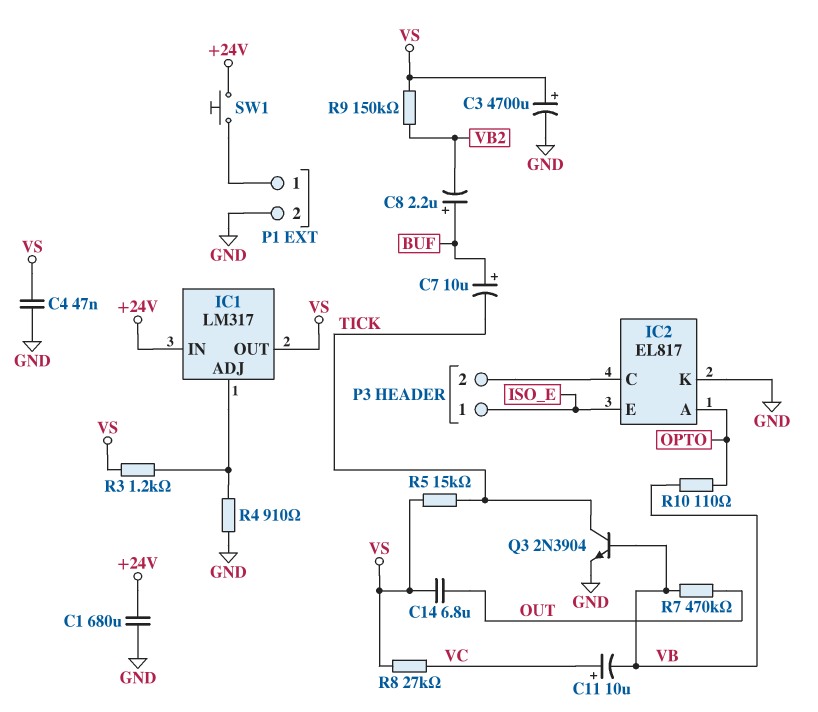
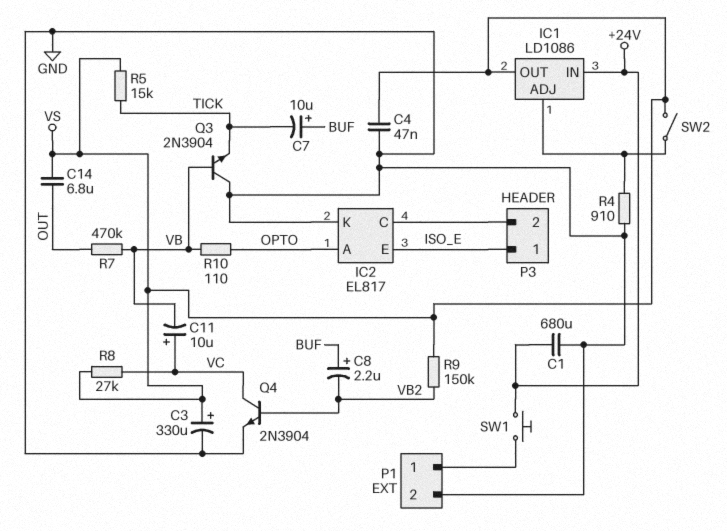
C3: 4700uF (plus VS, minus GND) -> 330uF (plus VS, minus GND)
IC1: LM317 -> LD1086
Q3: NPN 2N3904 (B VB, C TICK, E GND) -> NPN 2N3904 (B VB, C GND, E TICK)
Q4: none -> NPN 2N3904 (B VB2, C VC, E GND)
R3: 1.2k (IC1/ADJ, VS) -> none
SW2: none -> switch (IC1/ADJ, VS)

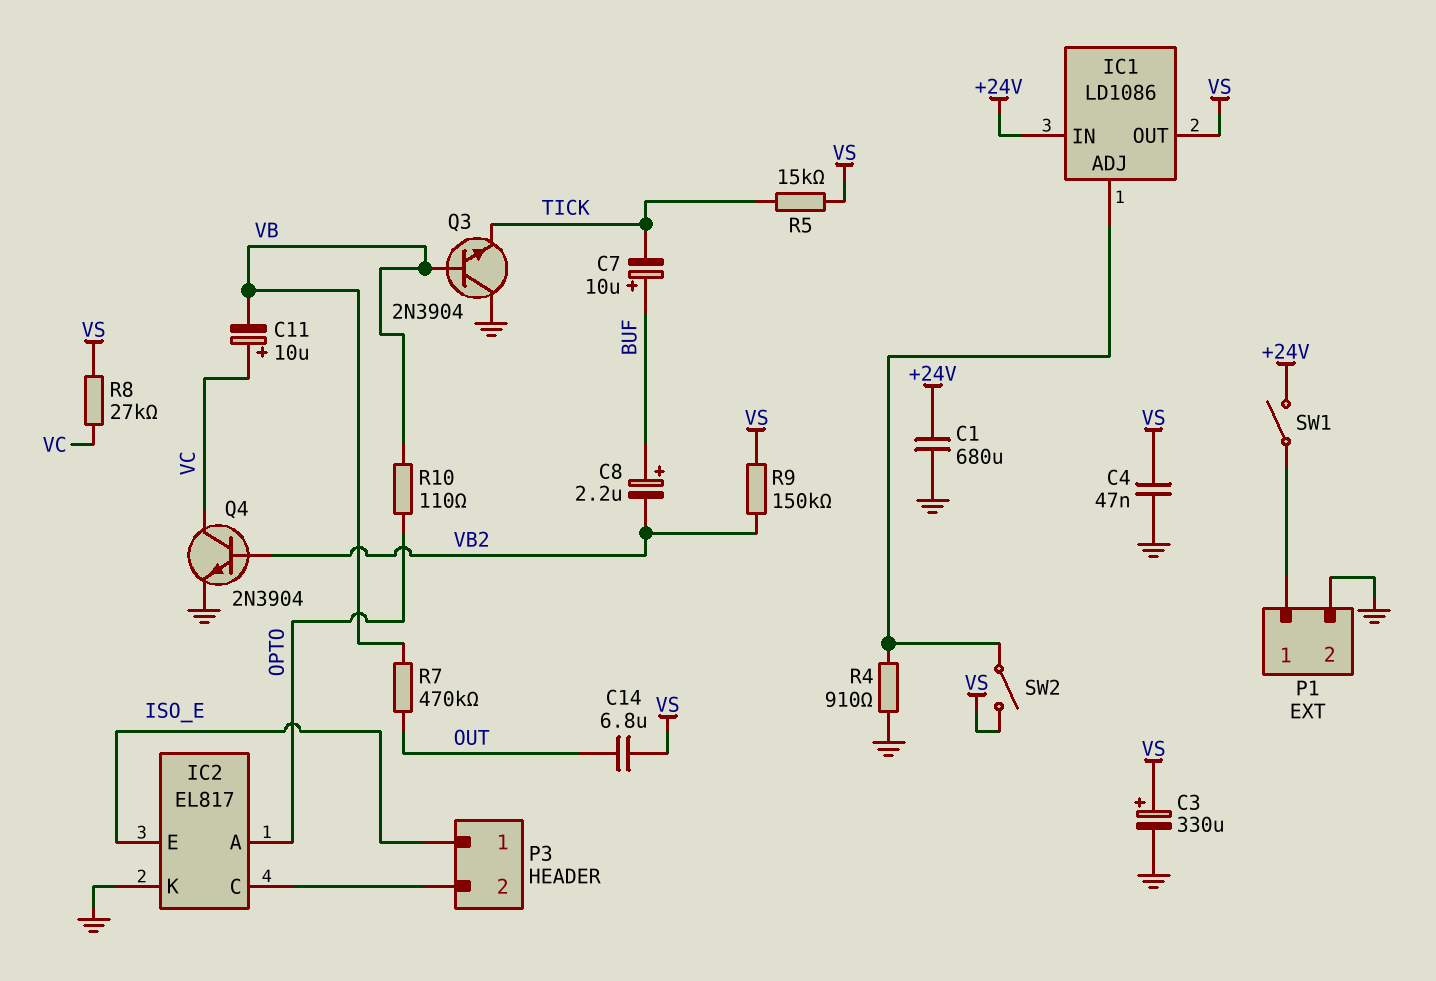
SW1: button (+24V, P1/1) -> switch (+24V, P1/1)

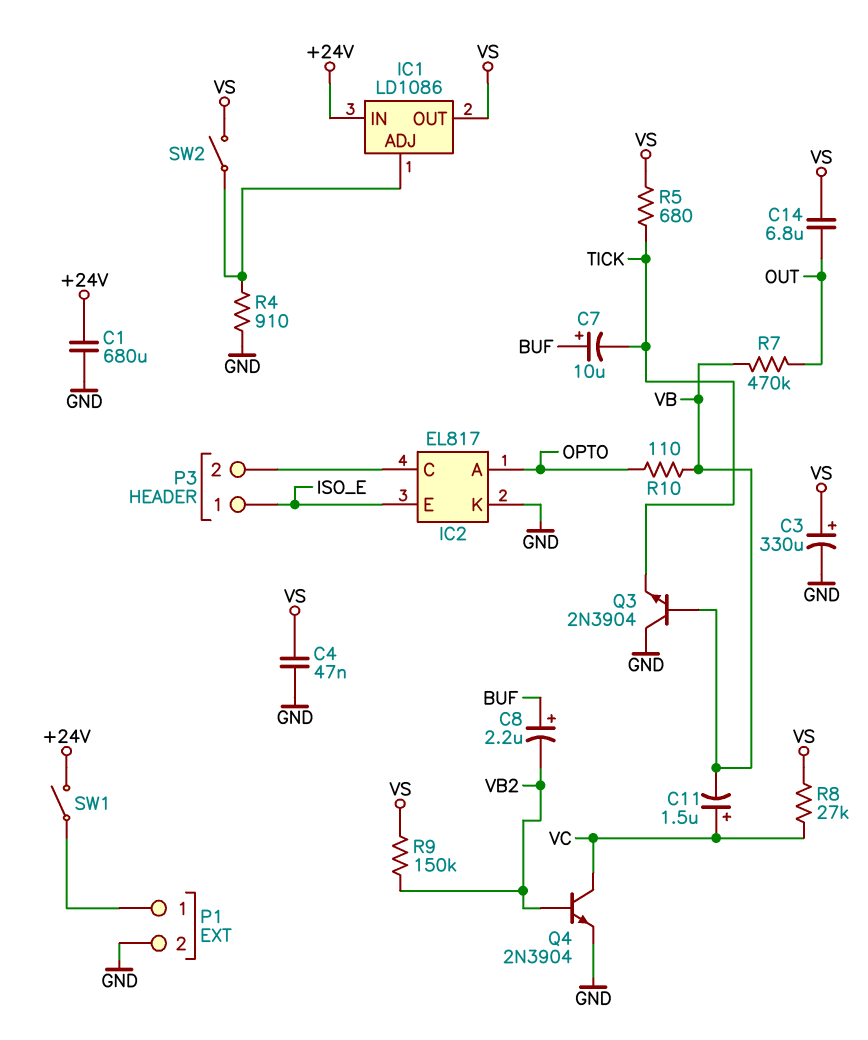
C11: 10uF (plus VC, minus VB) -> 1.5uF (plus VC, minus VB)
R5: 15k (TICK, VS) -> 680 (TICK, VS)

